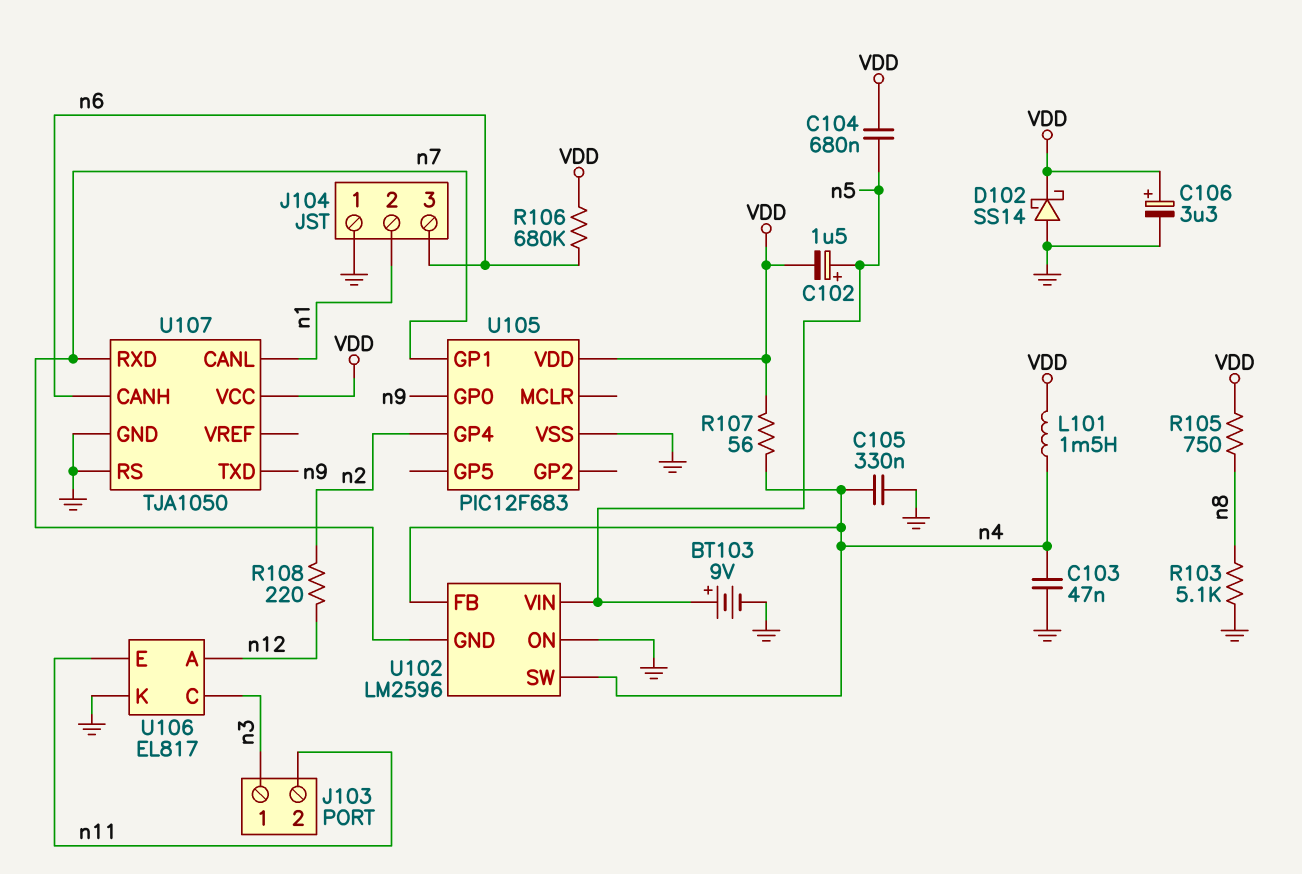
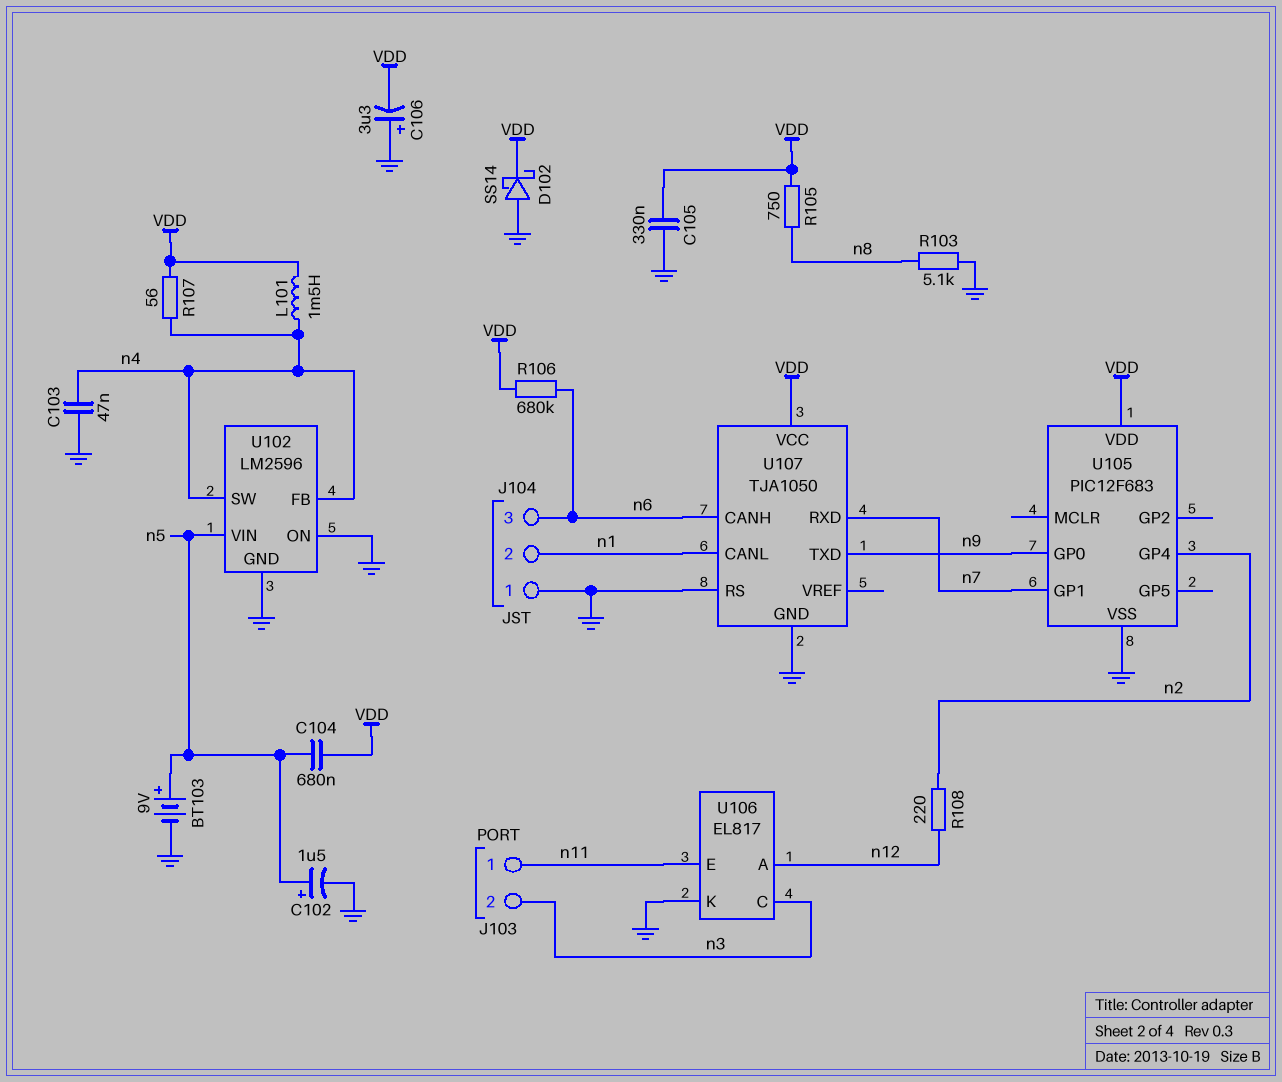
C102: 1.5uF (plus n5, minus VDD) -> 1.5uF (plus n5, minus GND)
C105: 330nF (GND, n4) -> 330nF (GND, VDD)
C106: 3.3uF (plus VDD, minus GND) -> 3.3uF (plus GND, minus VDD)
J103 pin 1: n3 -> n11
J103 pin 2: n11 -> n3
U102 pin GND: n7 -> GND

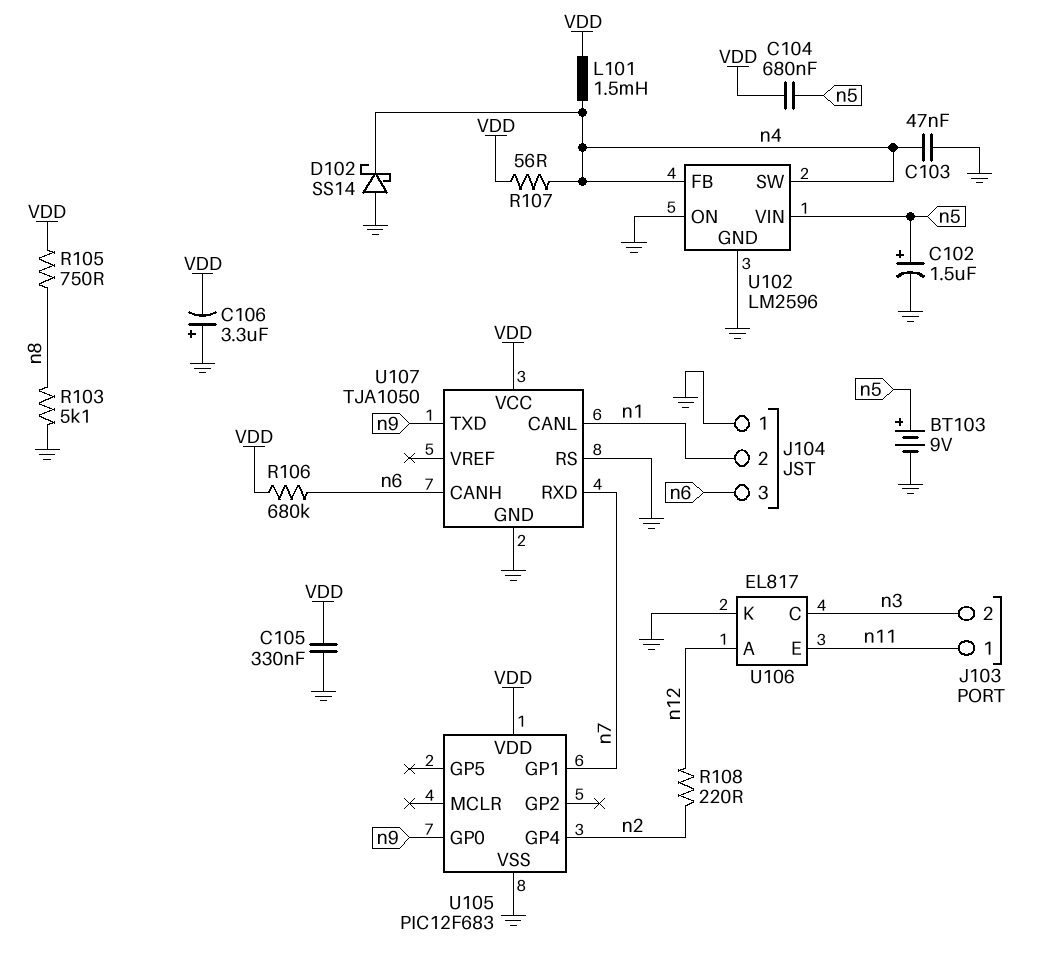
D102: schottky SS14 (A GND, K VDD) -> schottky SS14 (A GND, K n4)

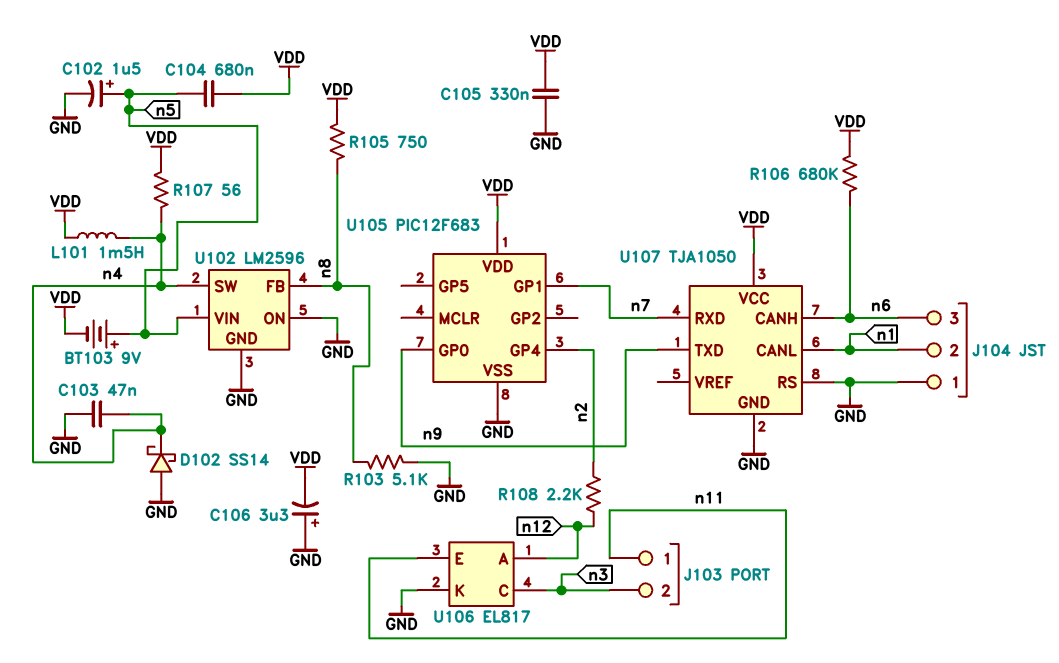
BT103: 9V (plus n5, minus GND) -> 9V (plus n5, minus VDD)
R108: 220 (n2, n12) -> 2.2k (n2, n12)
U102 pin FB: n4 -> n8

